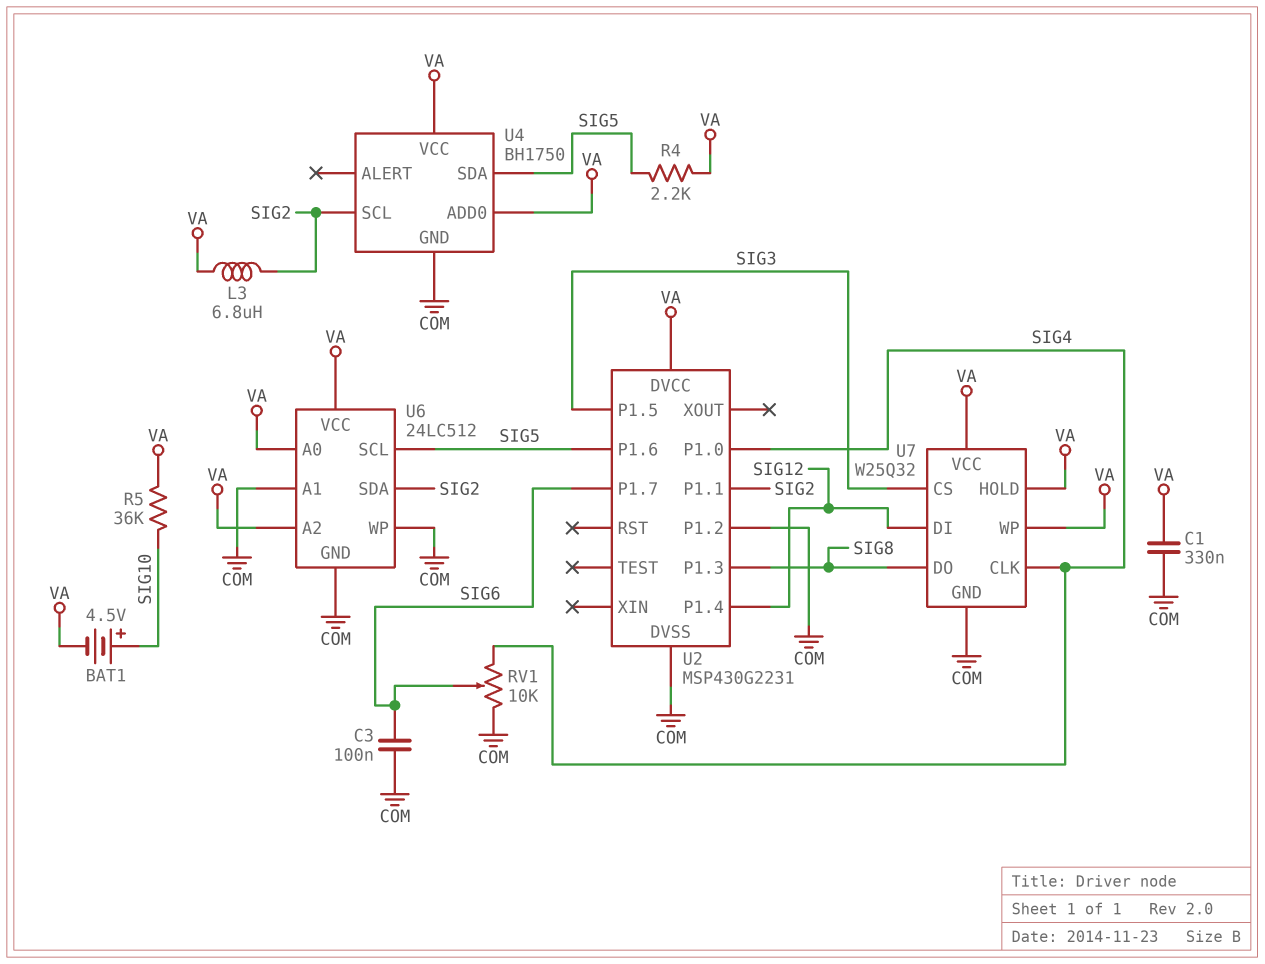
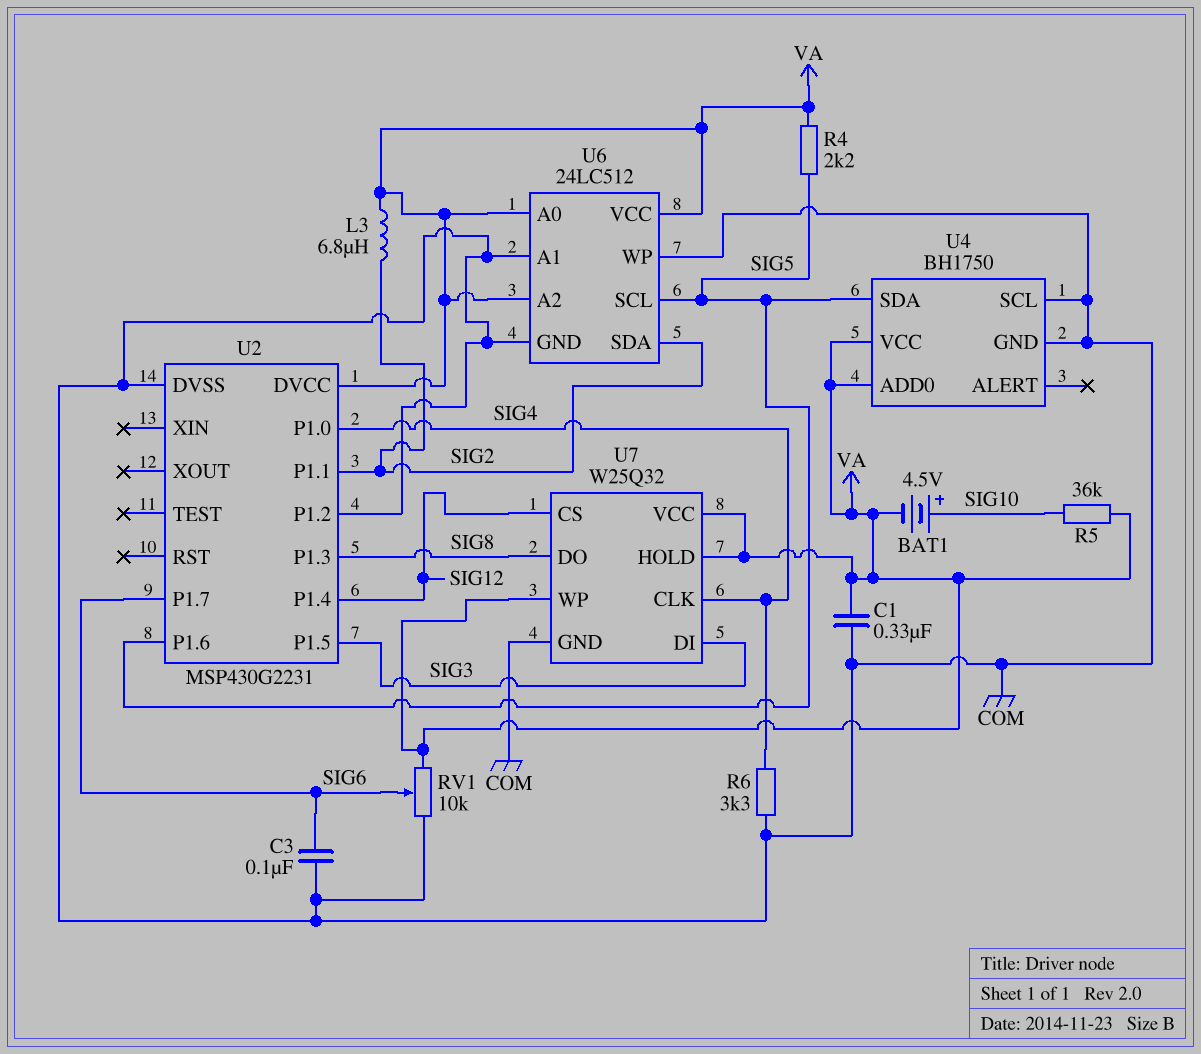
R6: none -> 3.3k (COM, SIG4)
RV1: 10k (COM, SIG4, wiper SIG6) -> 10k (COM, VA, wiper SIG6)
U4 pin SCL: SIG2 -> COM
U7 pin CS: SIG3 -> SIG12
U7 pin DI: SIG12 -> SIG3

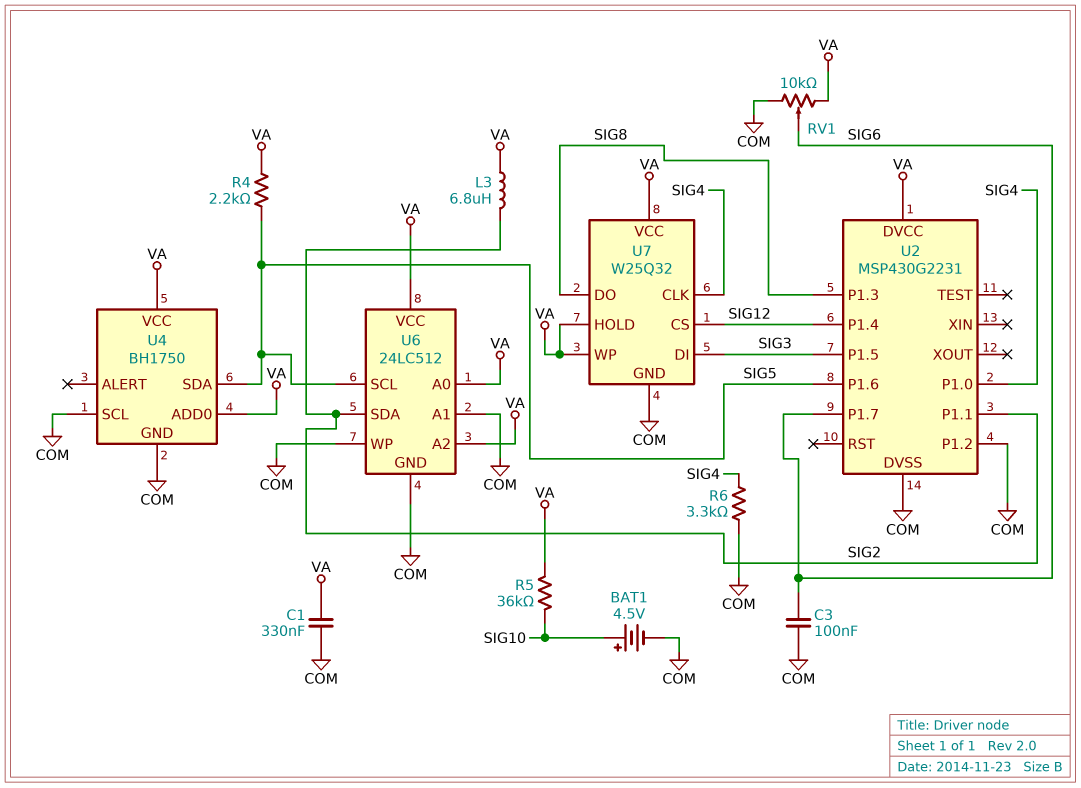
BAT1: 4.5V (plus SIG10, minus VA) -> 4.5V (plus SIG10, minus COM)

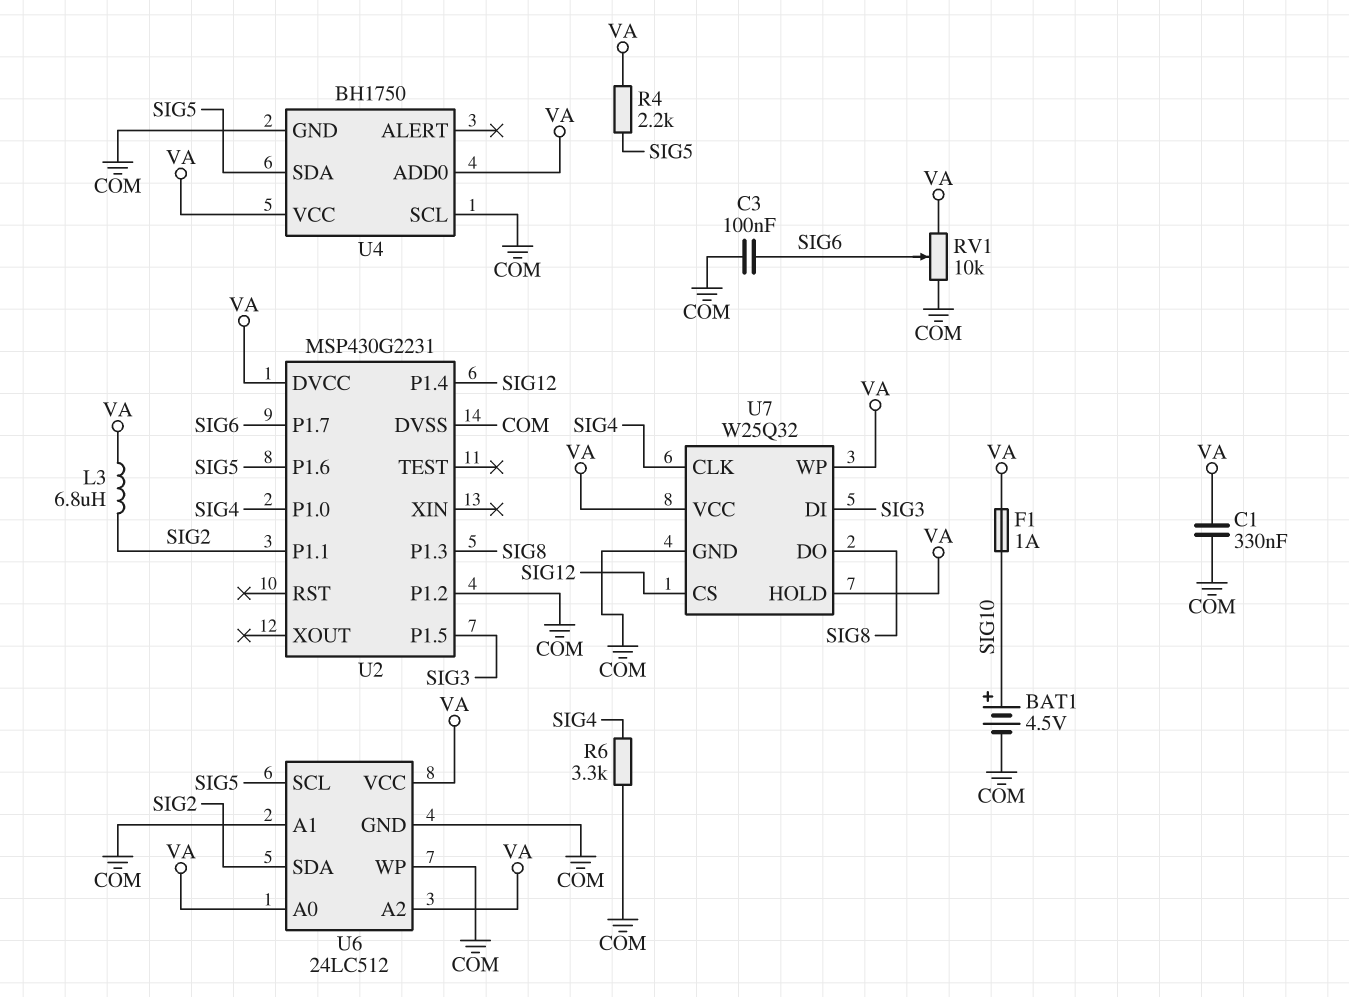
F1: none -> 1A (SIG10, VA)
R5: 36k (SIG10, VA) -> none

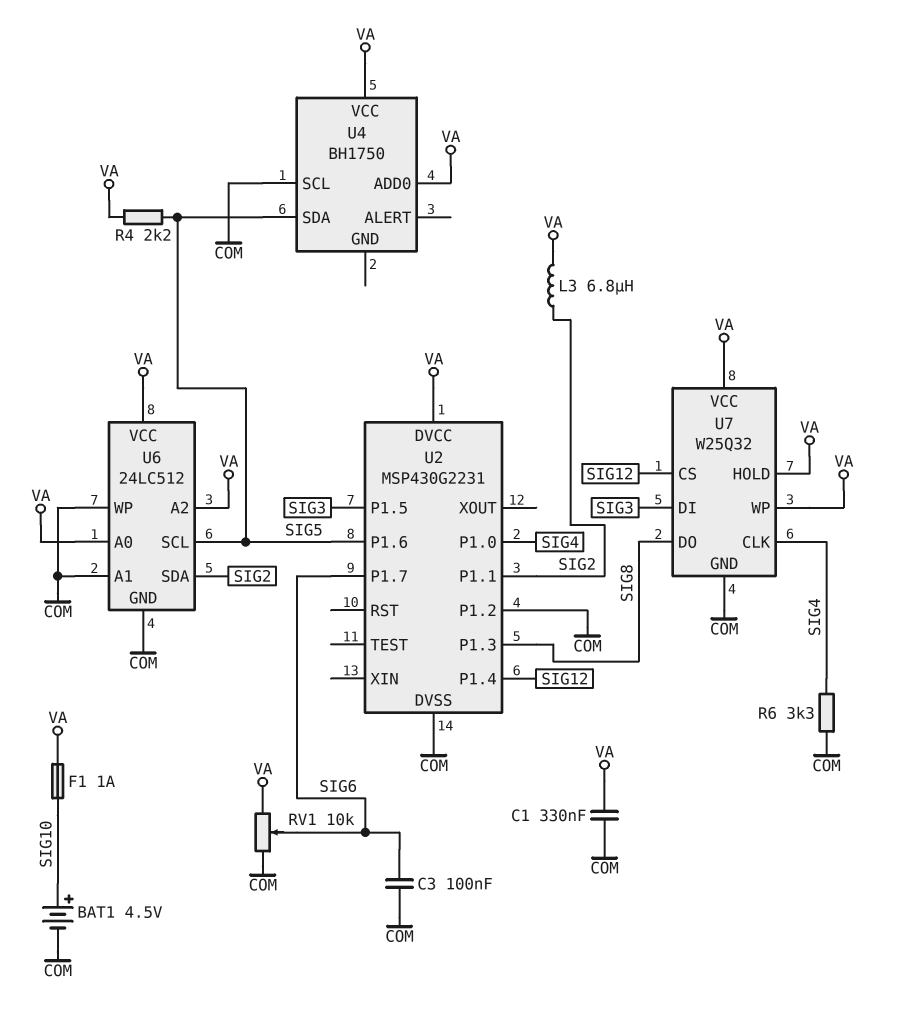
U4 pin GND: COM -> none

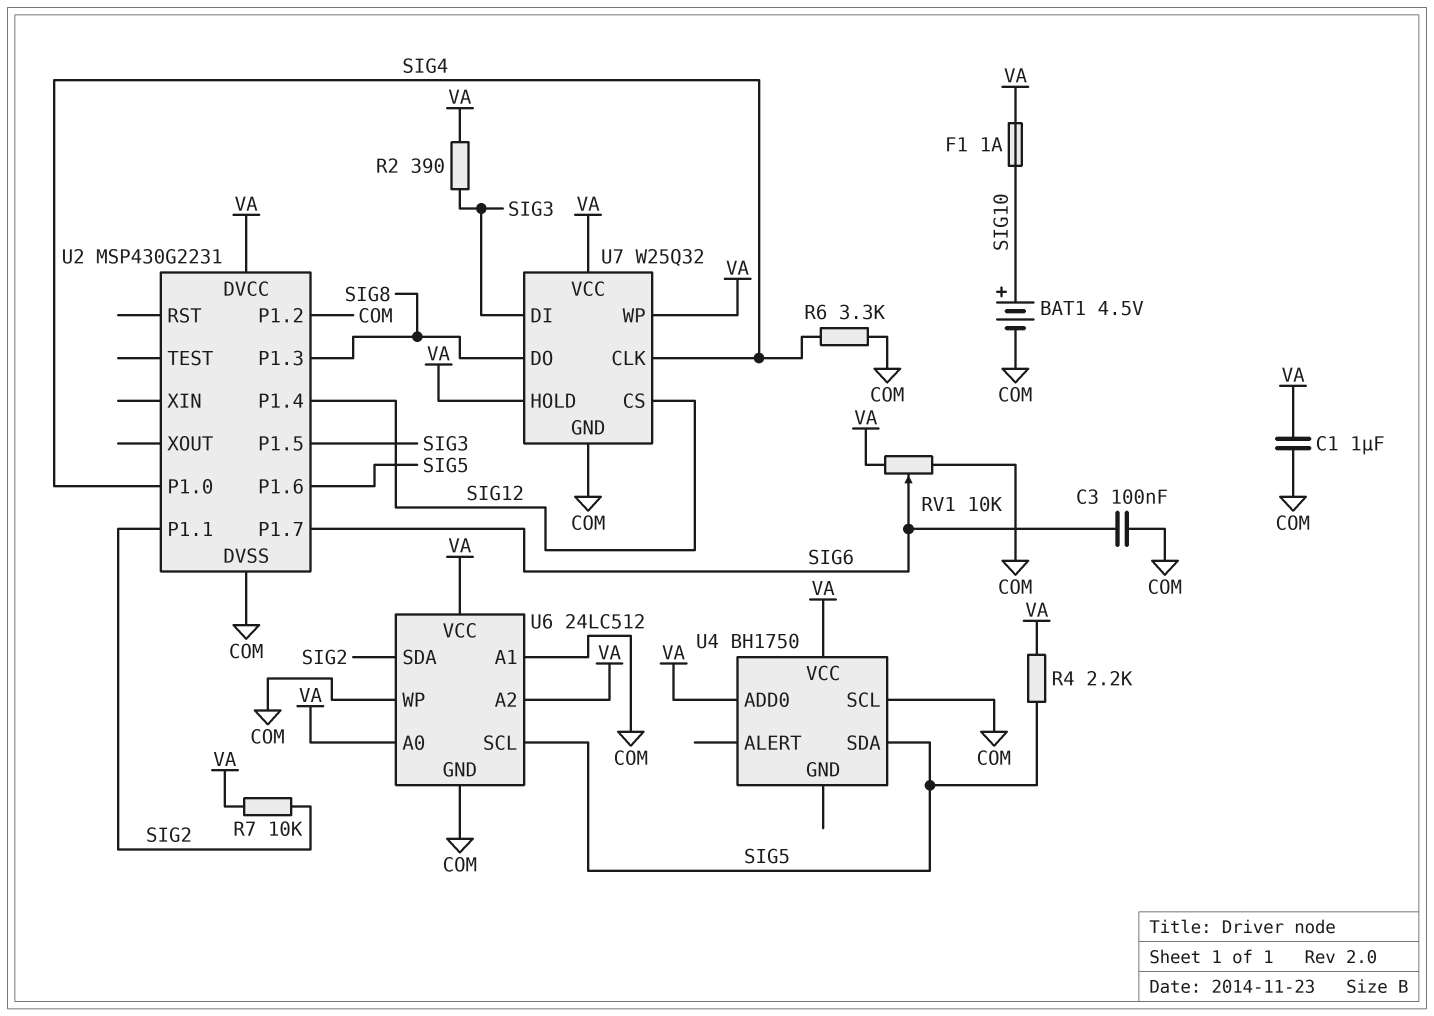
C1: 330nF (COM, VA) -> 1uF (COM, VA)
L3: 6.8uH (SIG2, VA) -> none
R2: none -> 390 (SIG3, VA)
R7: none -> 10k (SIG2, VA)

